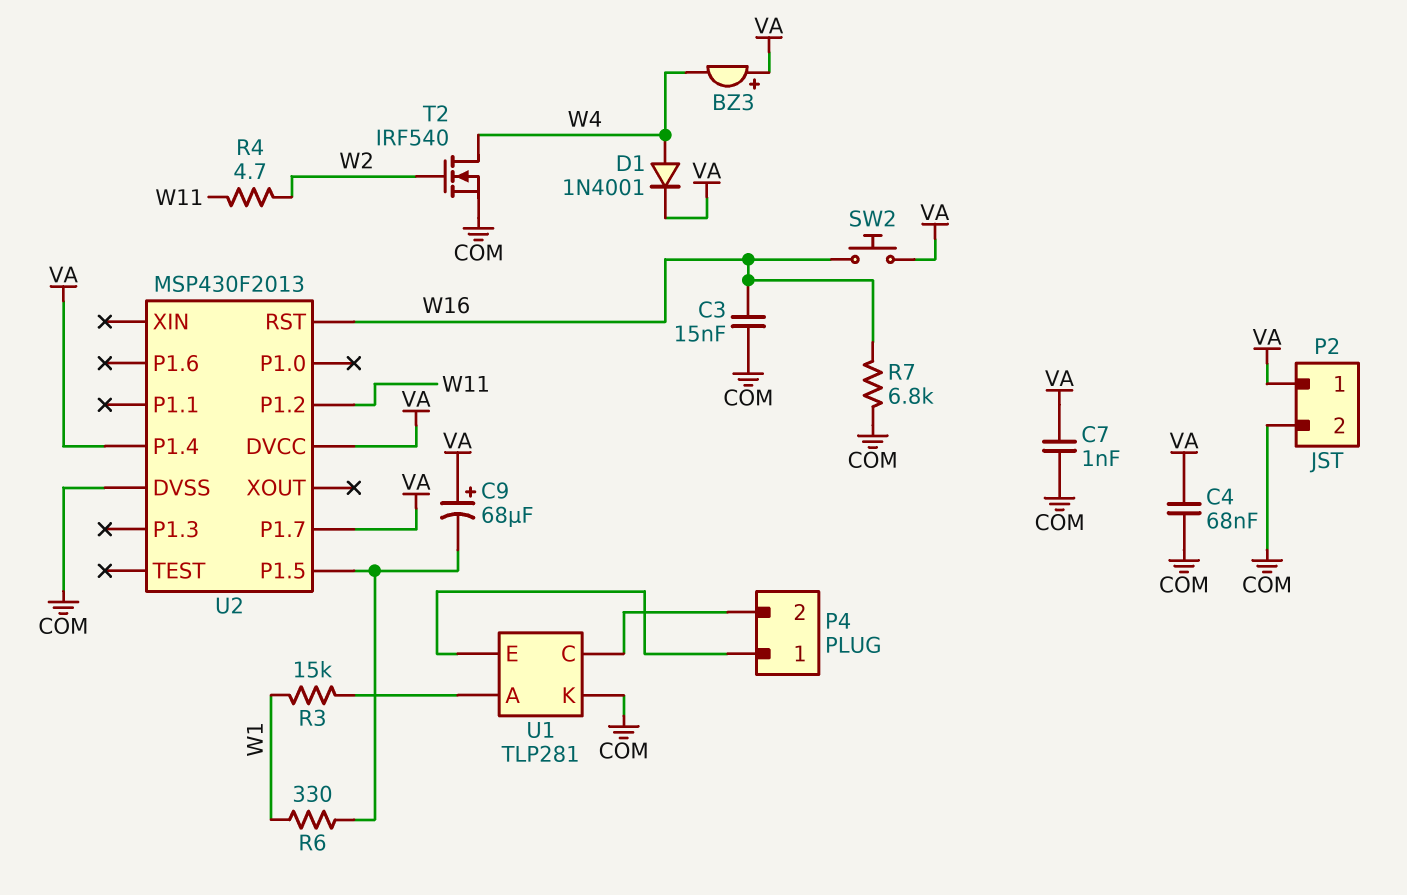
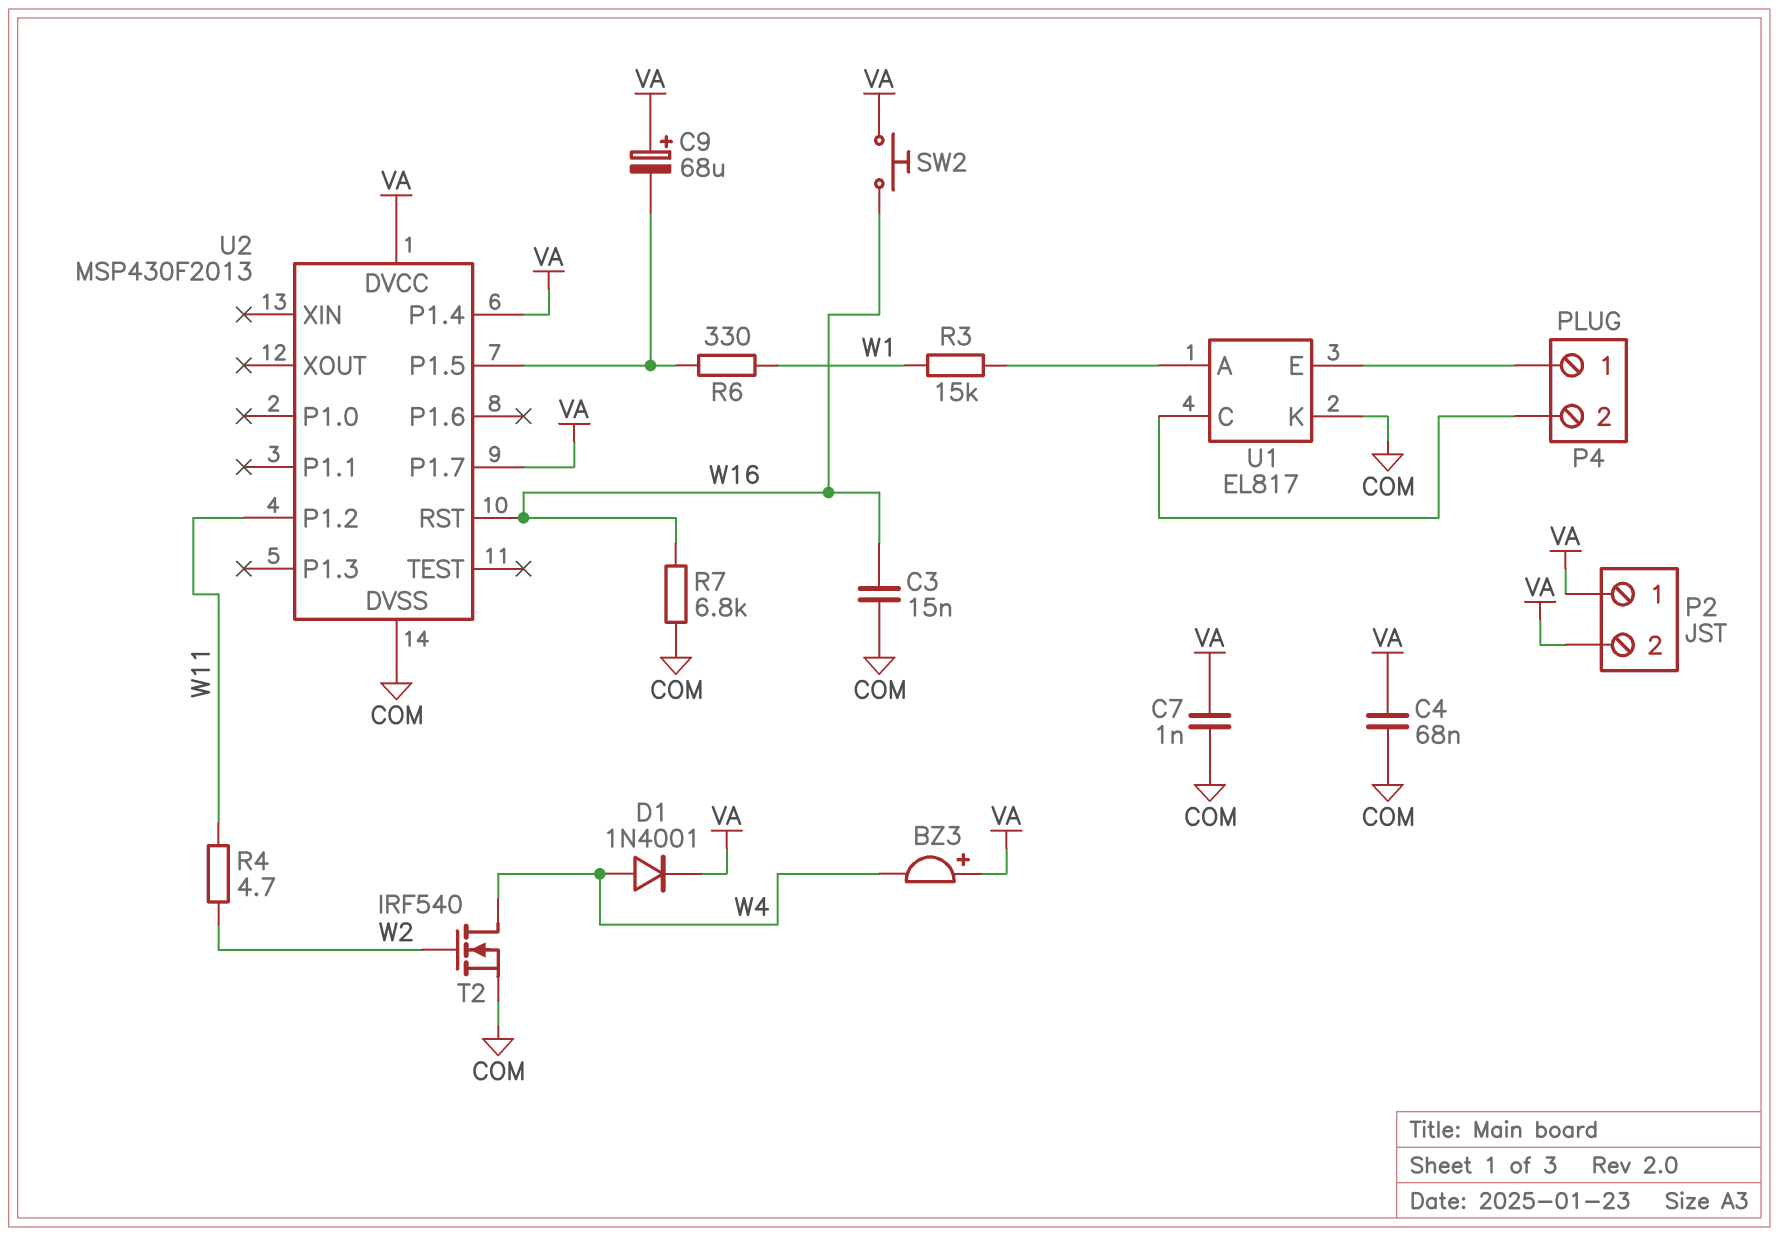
P2 pin 2: COM -> VA
U1: TLP281 -> EL817

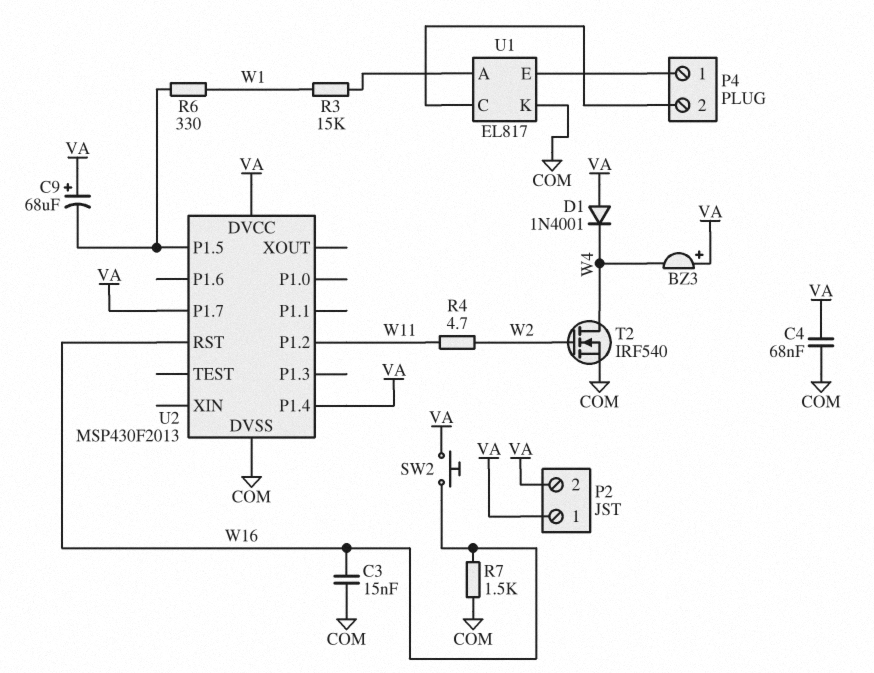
C7: 1nF (COM, VA) -> none
D1: diode 1N4001 (A W4, K VA) -> diode 1N4001 (A VA, K W4)
R7: 6.8k (COM, W16) -> 1.5k (COM, W16)

